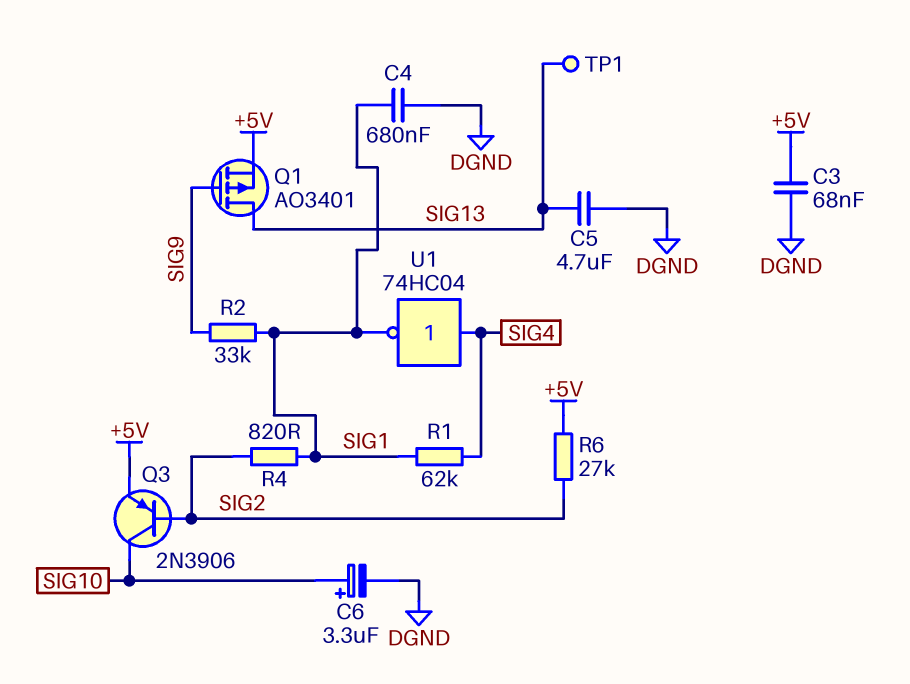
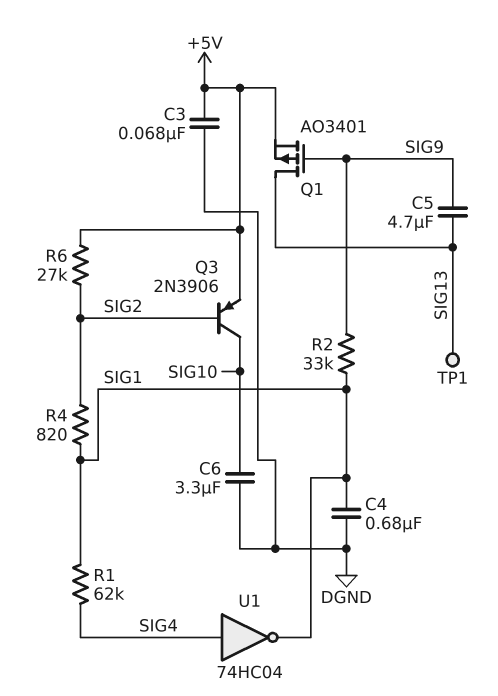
C5: 4.7uF (DGND, SIG13) -> 4.7uF (SIG9, SIG13)
C6: 3.3uF (plus SIG10, minus DGND) -> 3.3uF (DGND, SIG10)

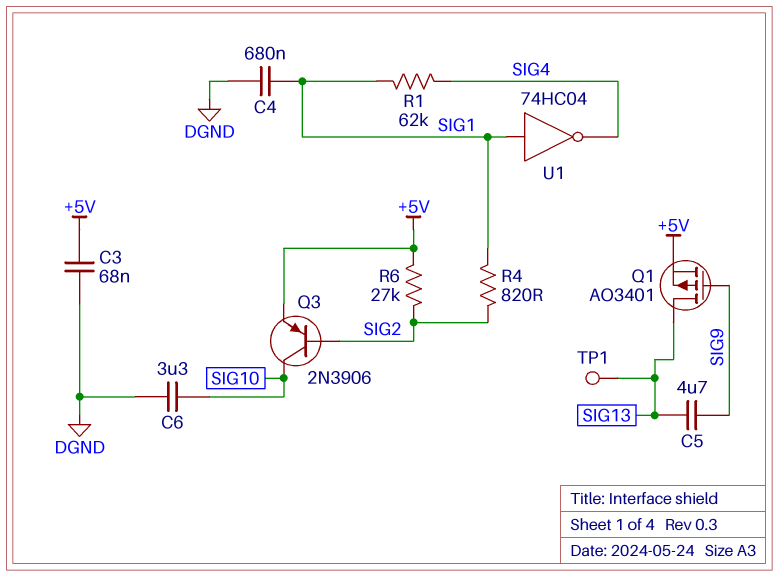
R2: 33k (SIG1, SIG9) -> none
U1: NOT 74HC04 (in SIG4, out SIG1) -> NOT 74HC04 (in SIG1, out SIG4)

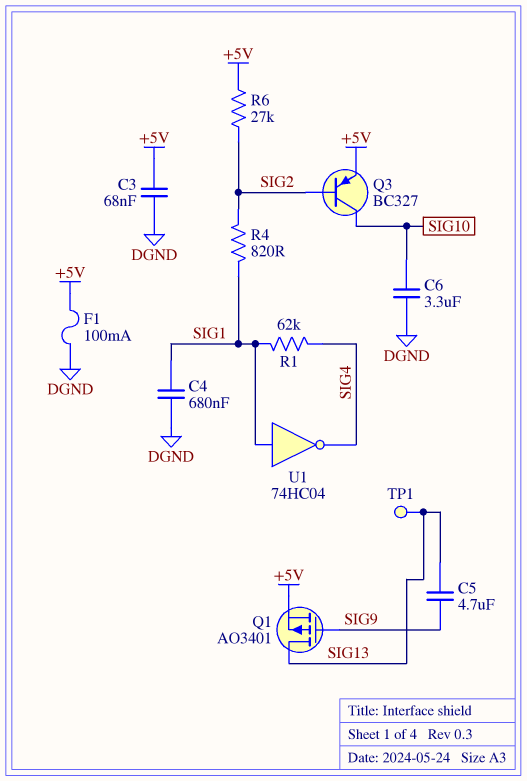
F1: none -> 100mA (+5V, DGND)
Q3: PNP 2N3906 (B SIG2, C SIG10, E +5V) -> PNP BC327 (B SIG2, C SIG10, E +5V)

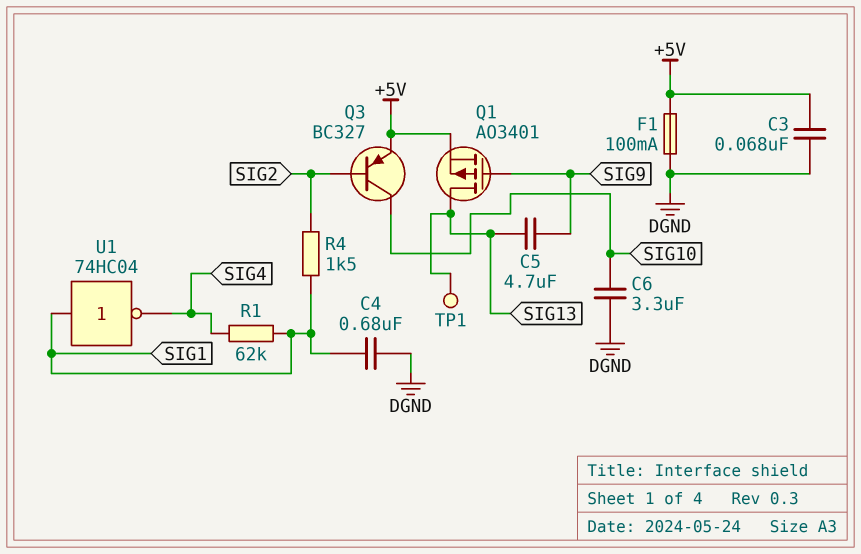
R4: 820 (SIG1, SIG2) -> 1.5k (SIG1, SIG2)
R6: 27k (+5V, SIG2) -> none

